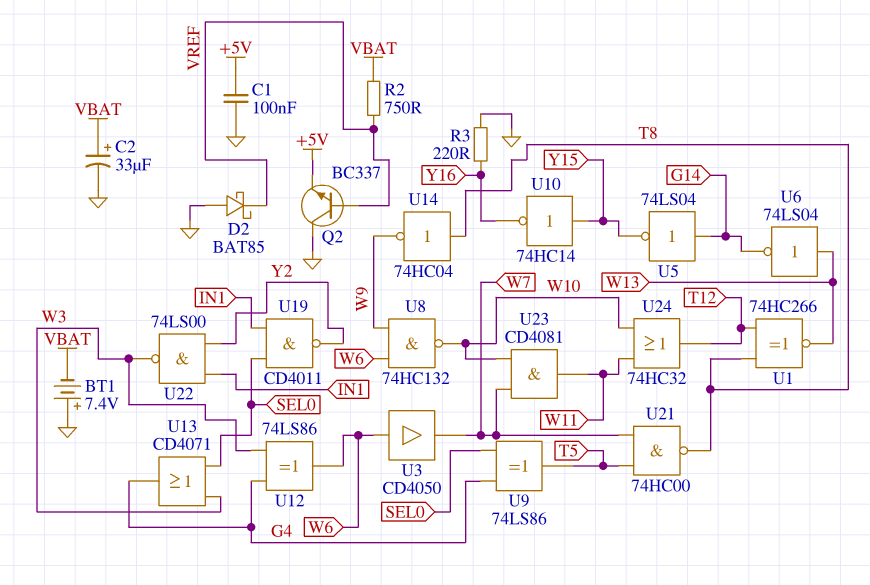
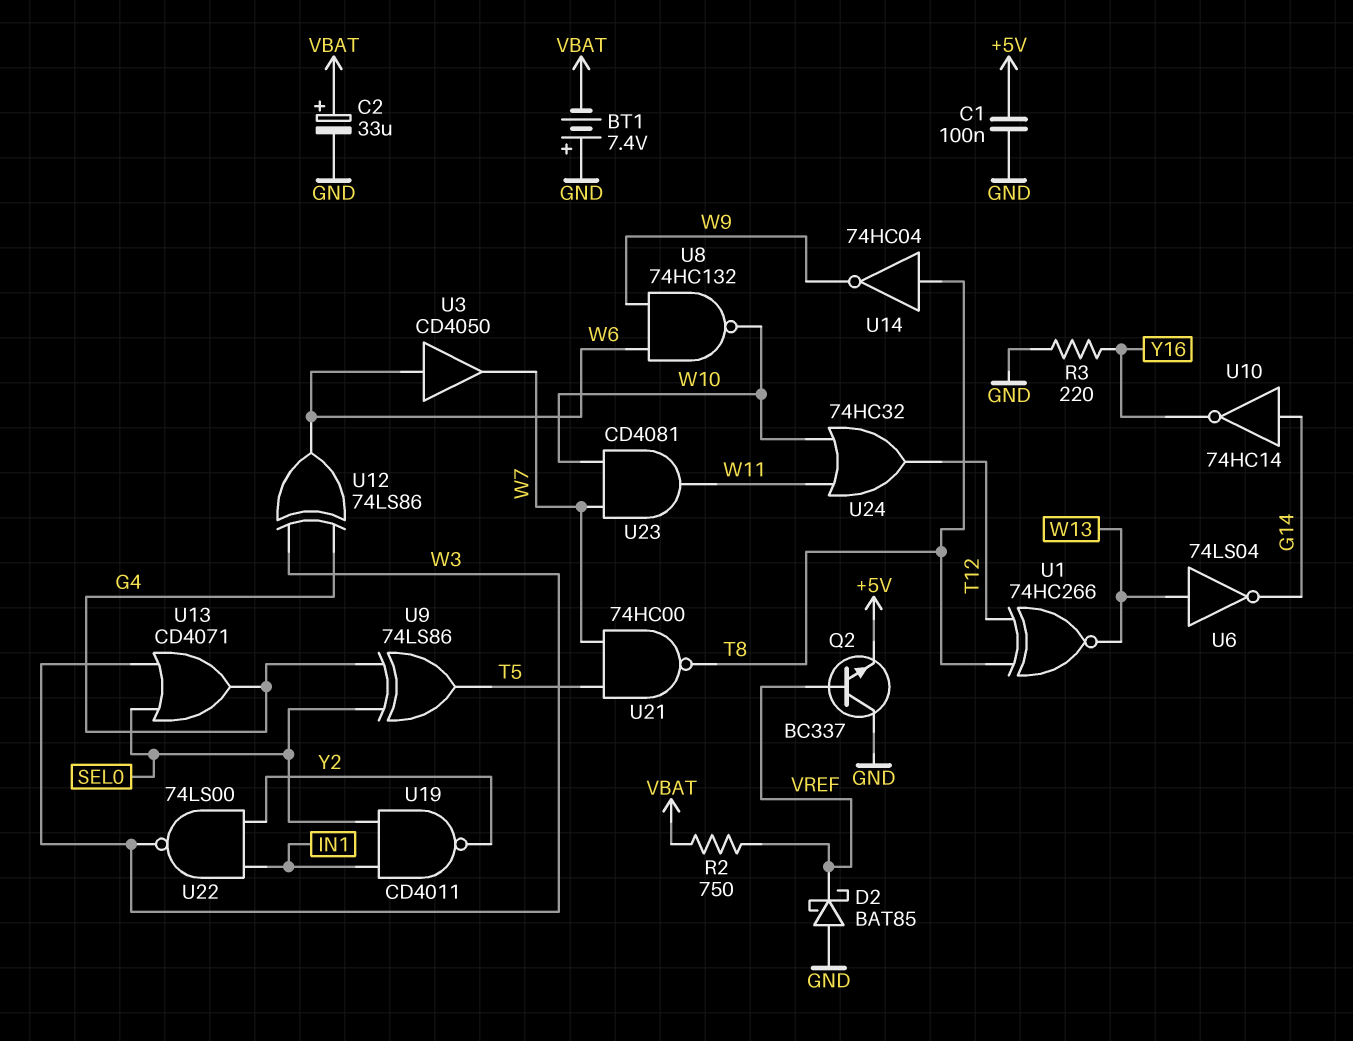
U5: NOT 74LS04 (in G14, out Y15) -> none
U10: NOT 74HC14 (in Y15, out Y16) -> NOT 74HC14 (in G14, out Y16)

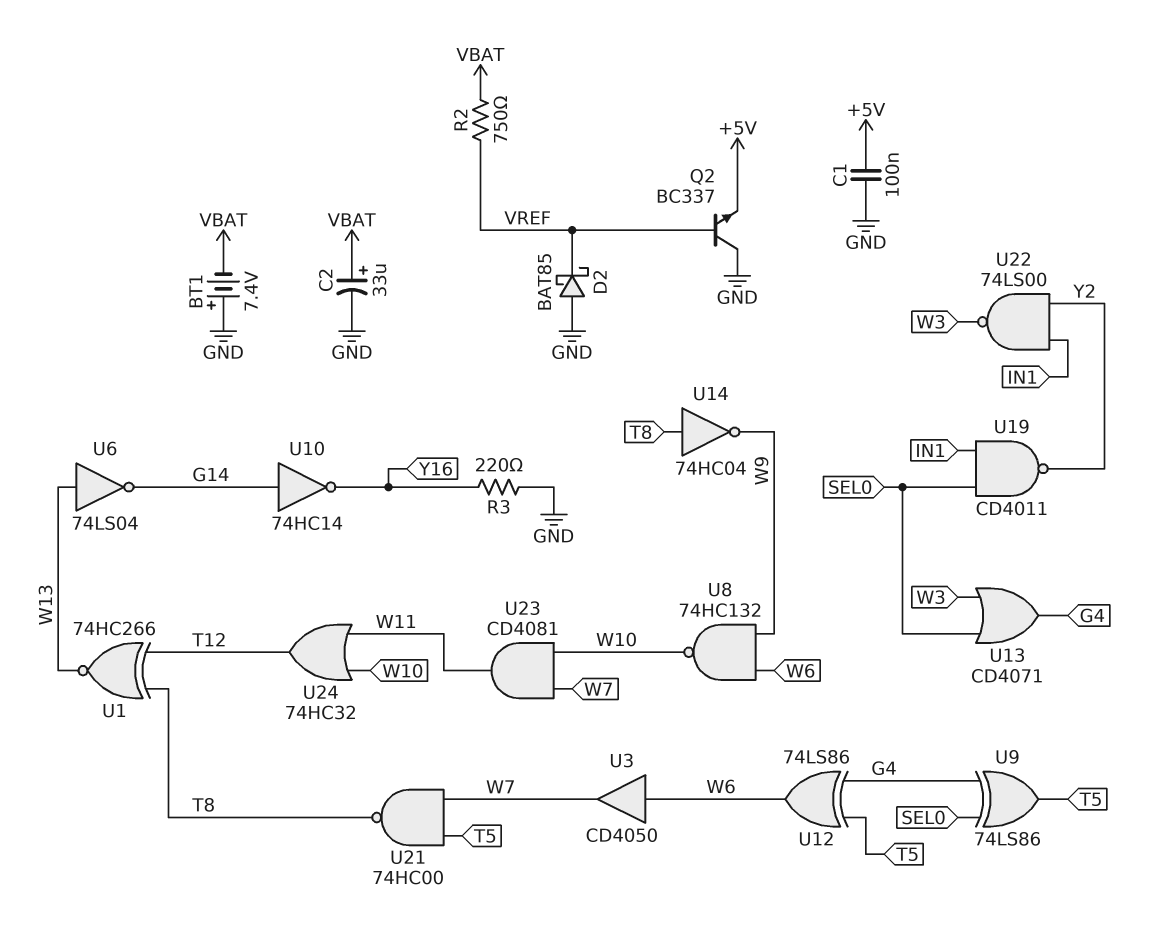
U12: XOR 74LS86 (in G4, in W3, out W6) -> XOR 74LS86 (in G4, in T5, out W6)

